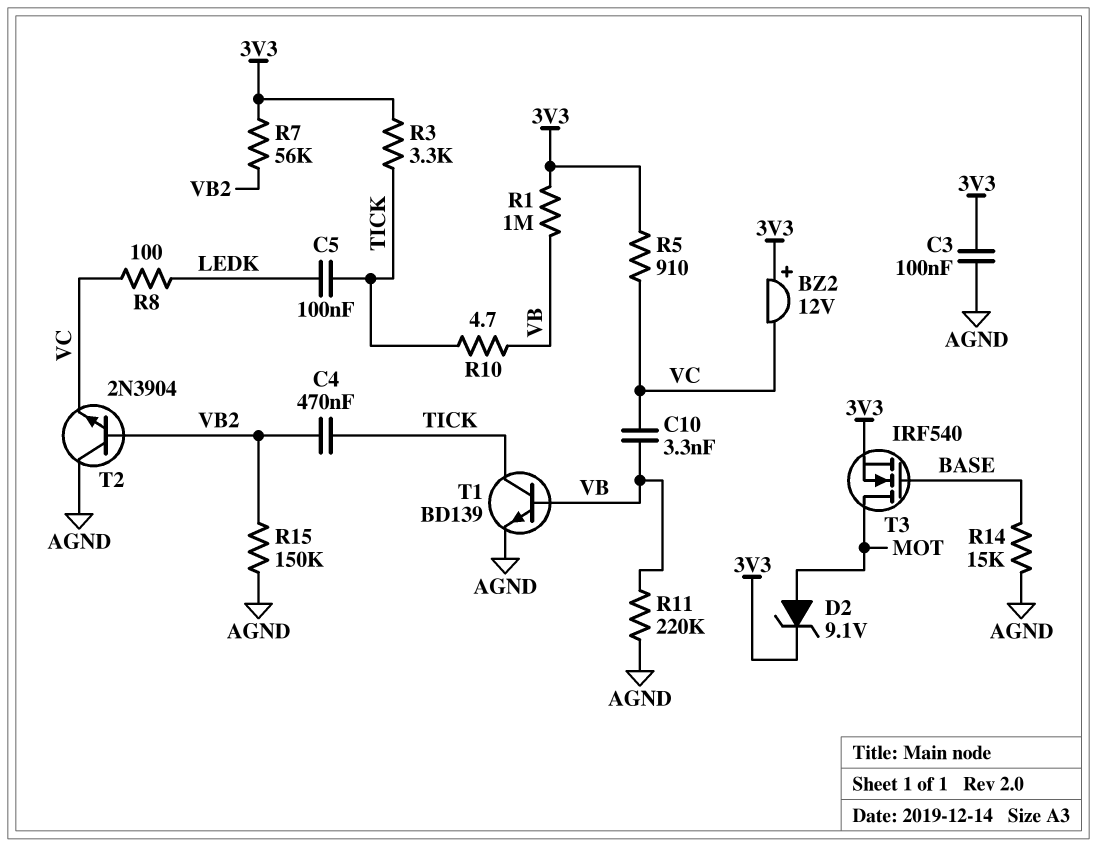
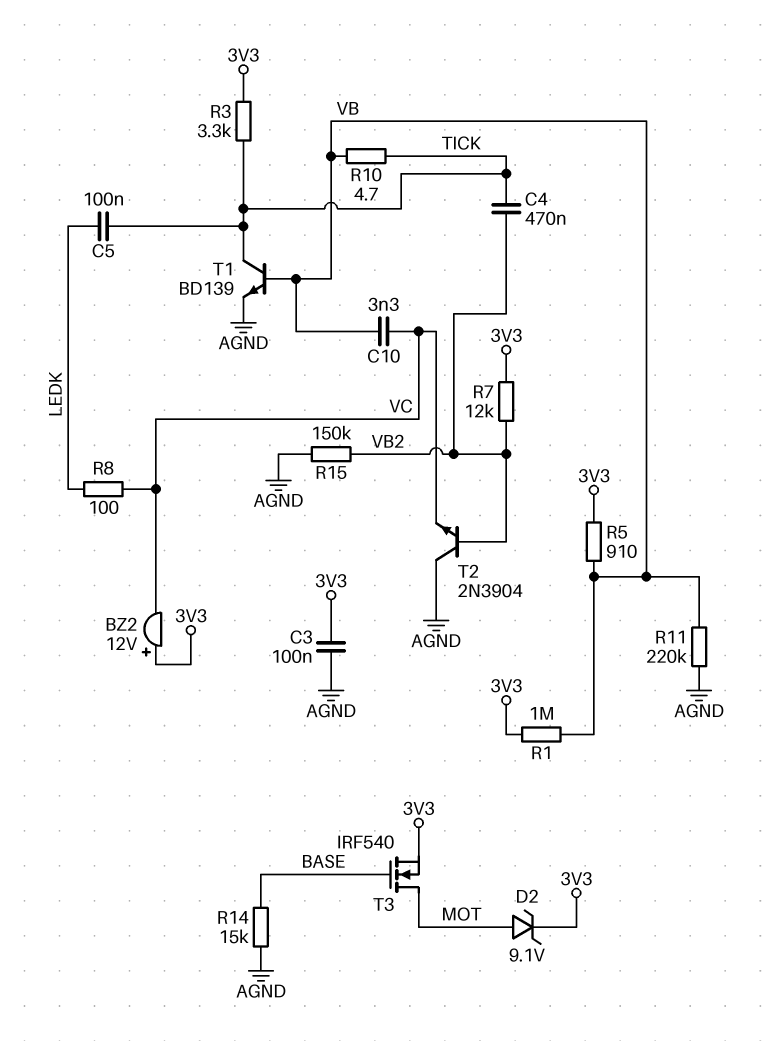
R5: 910 (3V3, VC) -> 910 (3V3, VB)
R7: 56k (3V3, VB2) -> 12k (3V3, VB2)

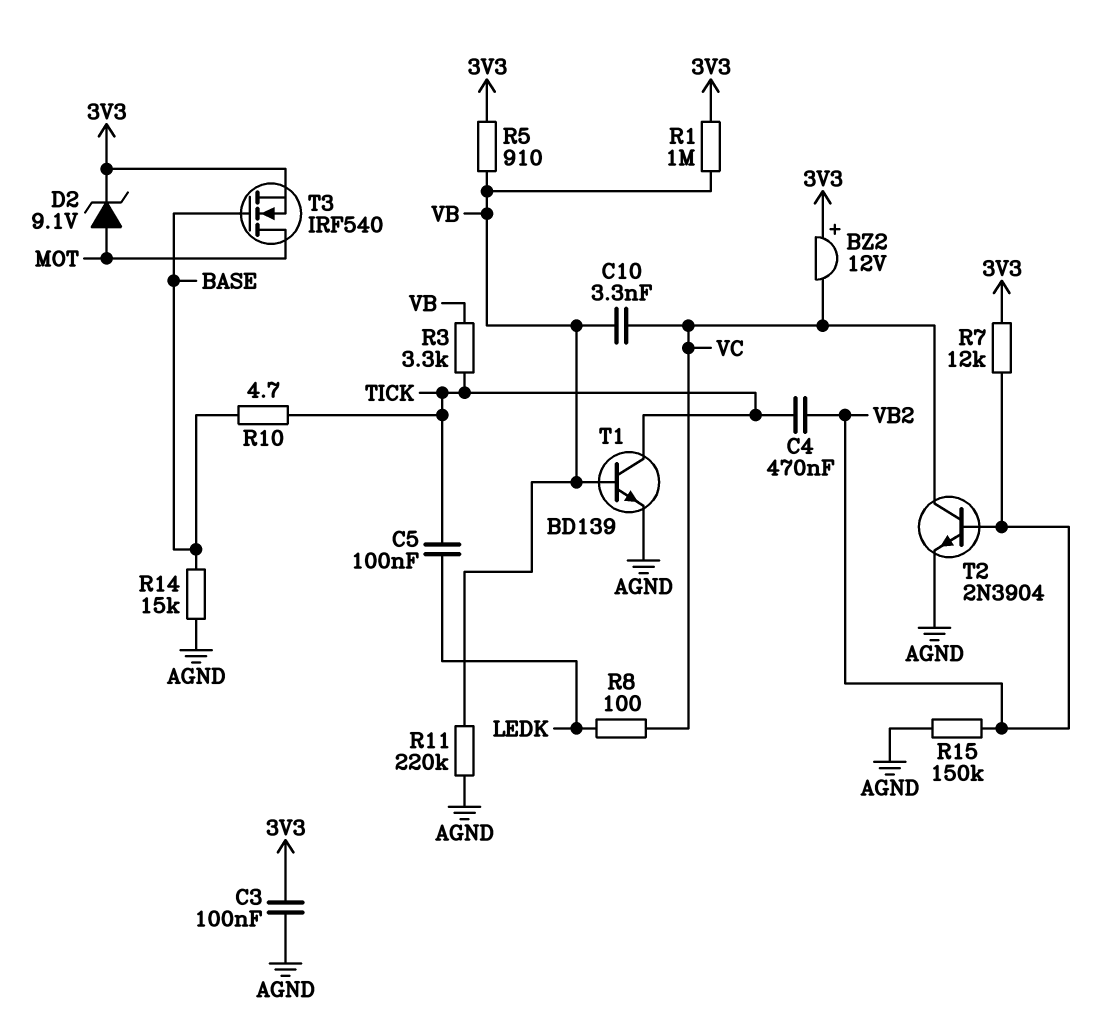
R3: 3.3k (3V3, TICK) -> 3.3k (TICK, VB)
R10: 4.7 (TICK, VB) -> 4.7 (BASE, TICK)
T2: NPN 2N3904 (B VB2, C AGND, E VC) -> NPN 2N3904 (B VB2, C VC, E AGND)

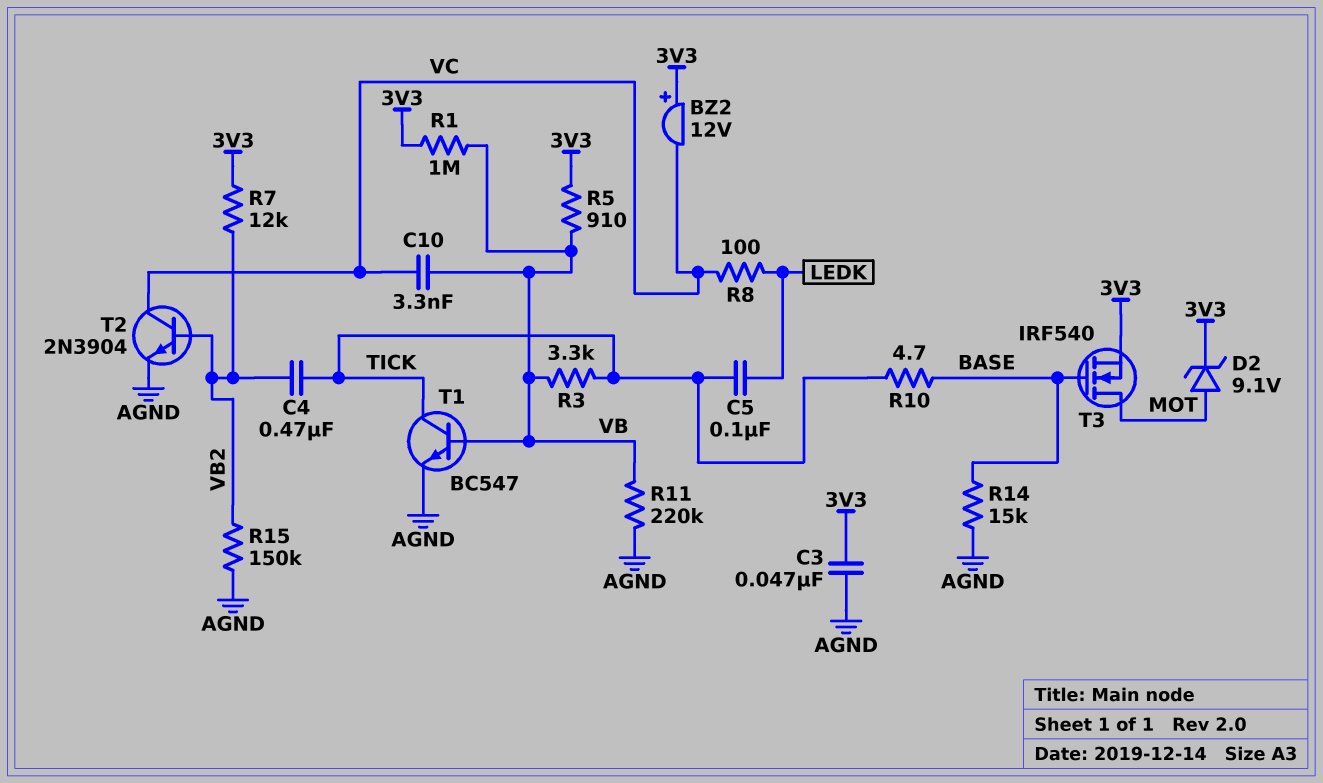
C3: 100nF (3V3, AGND) -> 47nF (3V3, AGND)
T1: NPN BD139 (B VB, C TICK, E AGND) -> NPN BC547 (B VB, C TICK, E AGND)

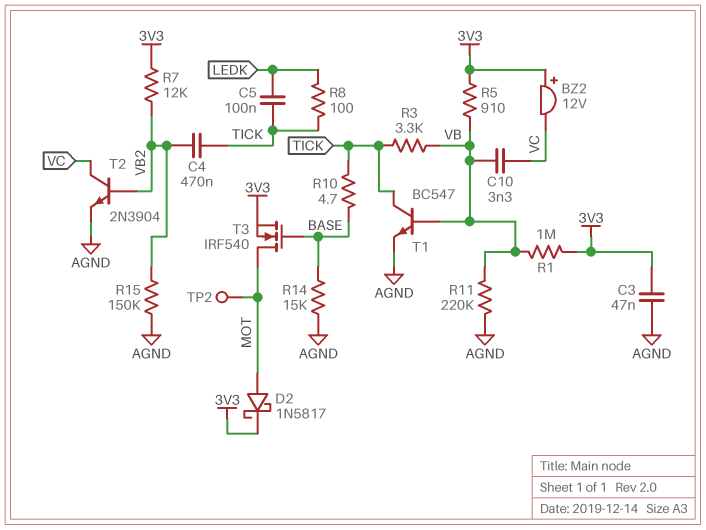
D2: zener 9.1V (A MOT, K 3V3) -> schottky 1N5817 (A MOT, K 3V3)
R8: 100 (LEDK, VC) -> 100 (LEDK, TICK)
TP2: none -> test point (MOT)

